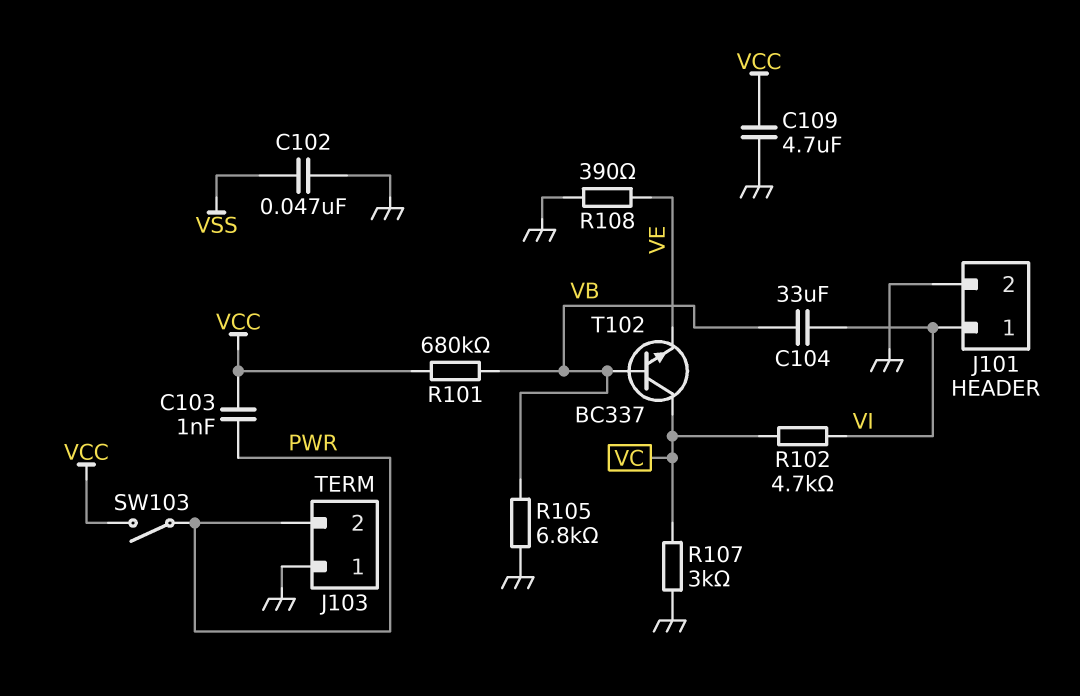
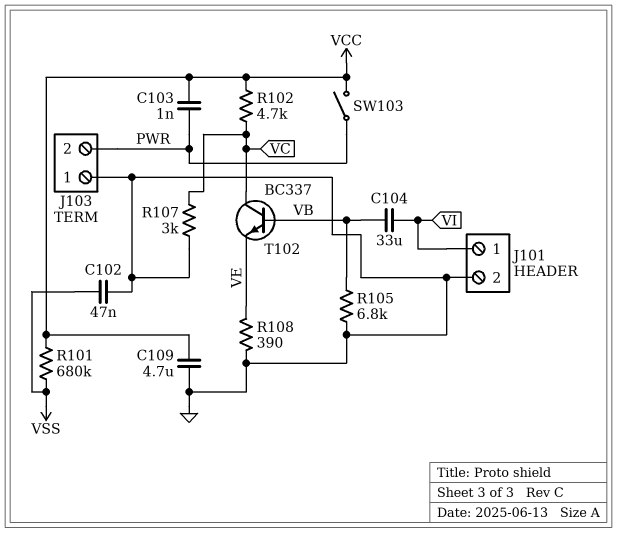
R101: 680k (VB, VCC) -> 680k (VCC, VSS)
R102: 4.7k (VC, VI) -> 4.7k (VC, VCC)

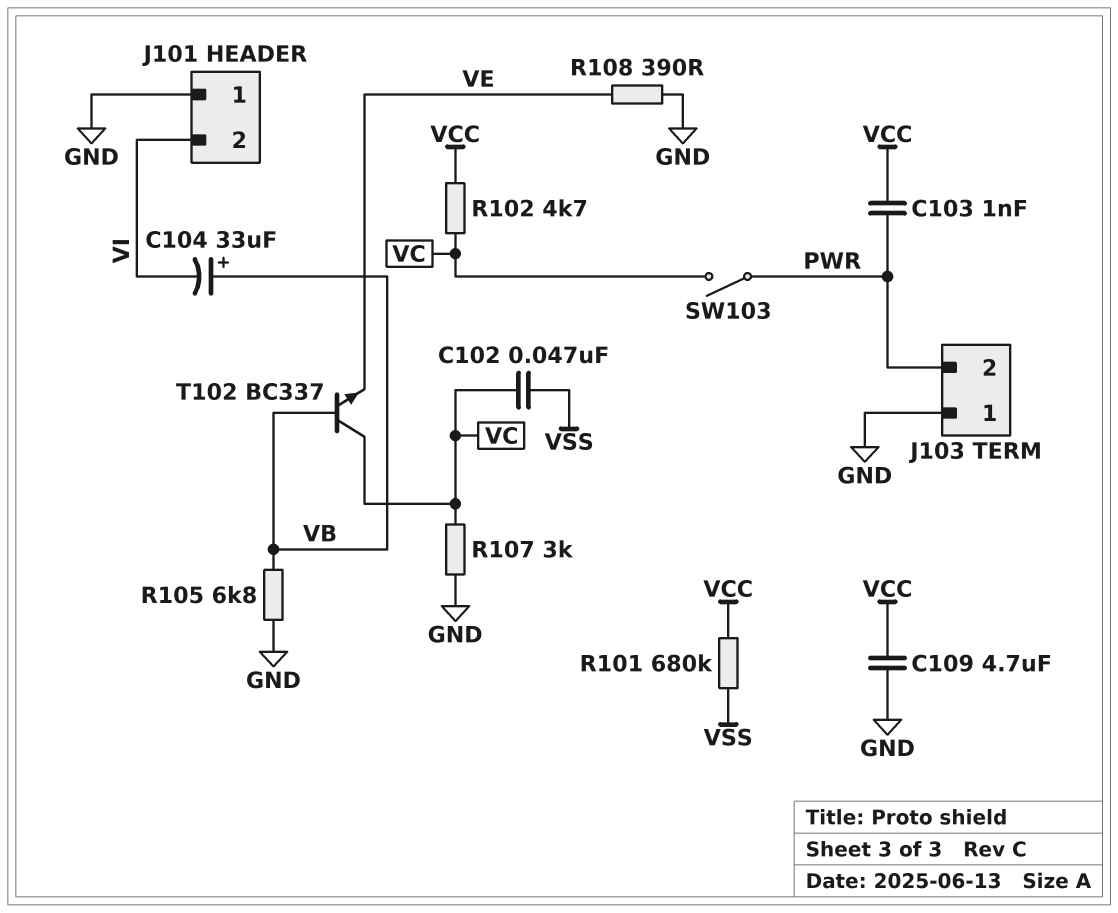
C102: 47nF (GND, VSS) -> 47nF (VC, VSS)
C104: 33uF (VB, VI) -> 33uF (plus VB, minus VI)
J101 pin 1: VI -> GND
J101 pin 2: GND -> VI
SW103: switch (PWR, VCC) -> switch (PWR, VC)

